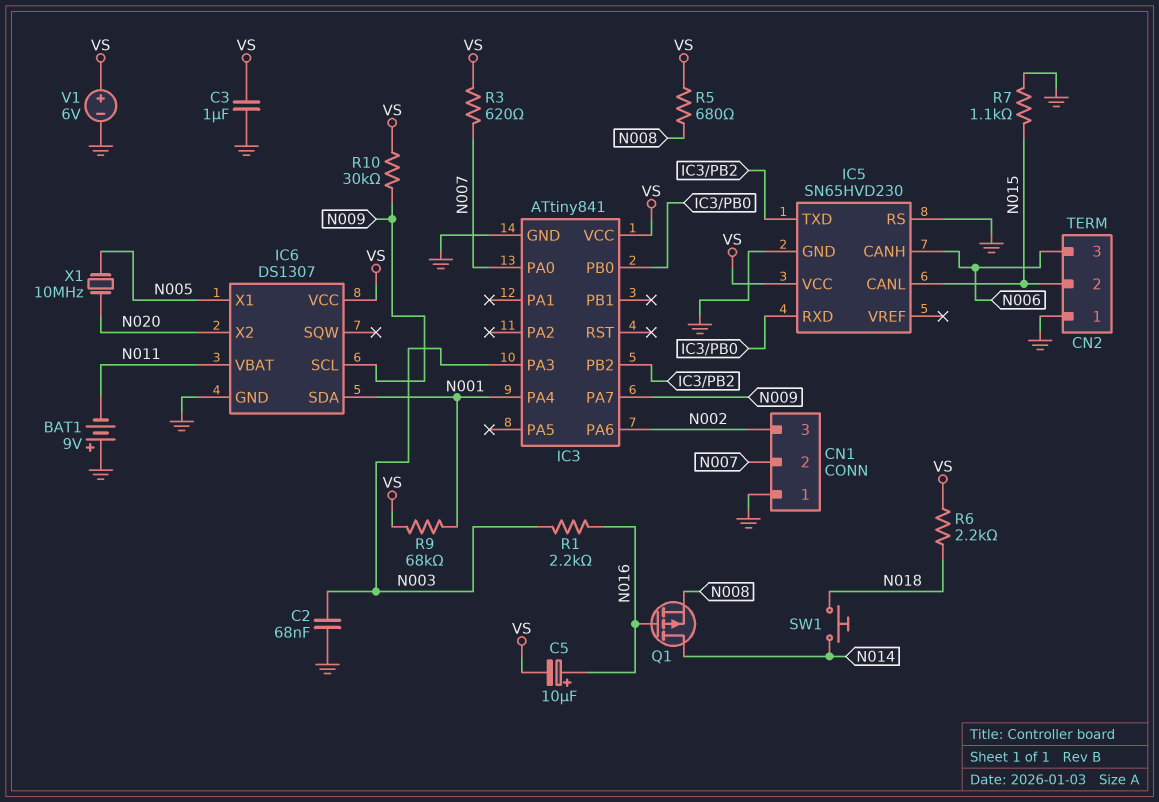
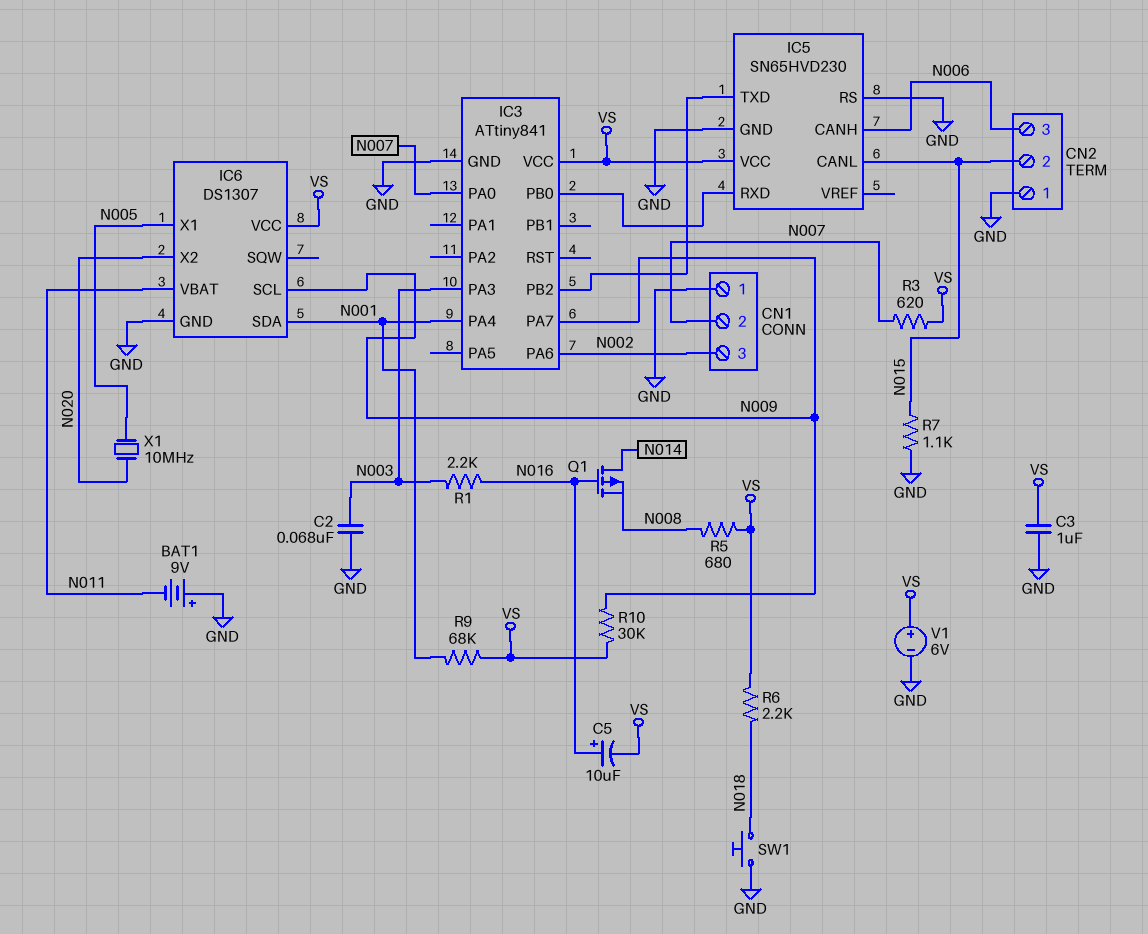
SW1: button (N014, N018) -> button (GND, N018)

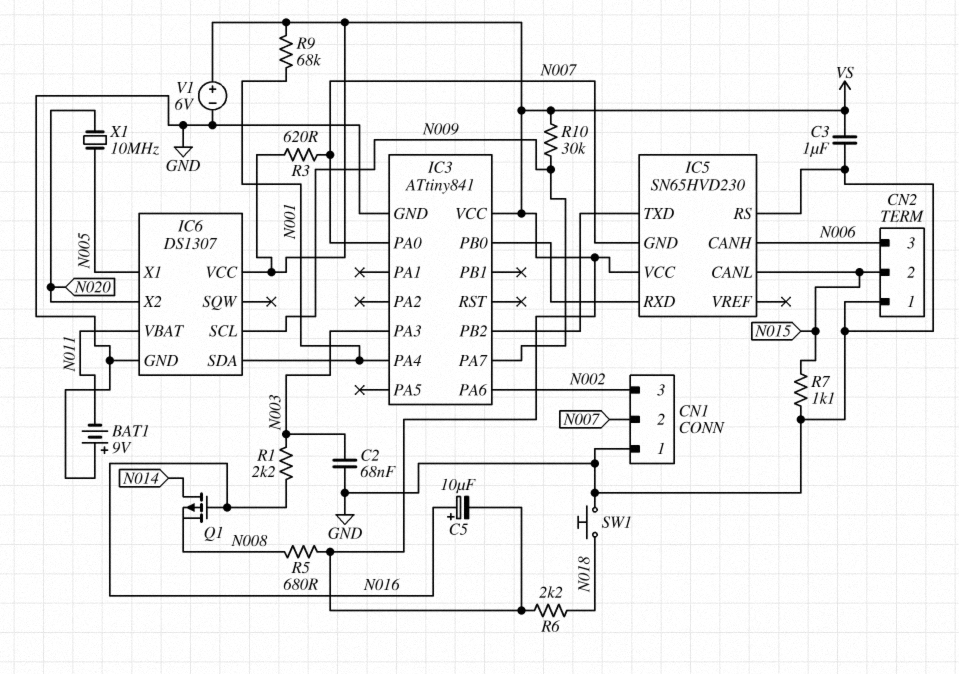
IC5 pin GND: GND -> N007

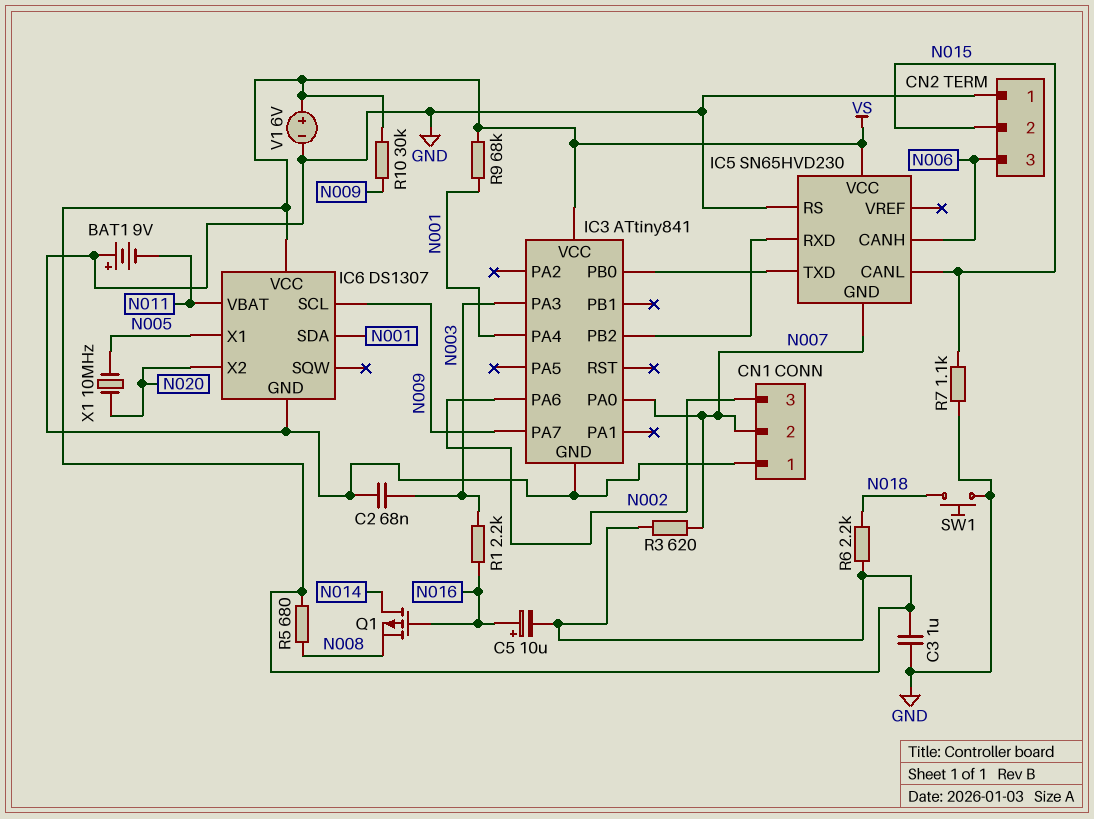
IC5 pin RXD: IC3/PB0 -> IC3/PB2
IC5 pin TXD: IC3/PB2 -> IC3/PB0

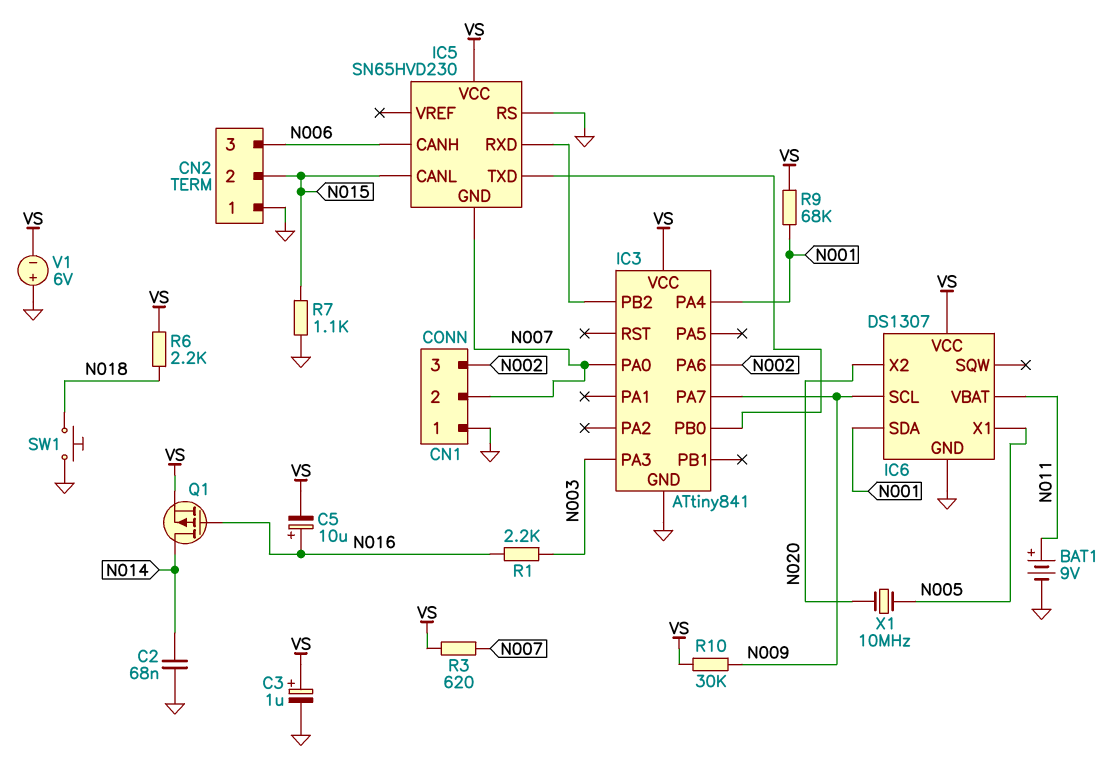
BAT1: 9V (plus GND, minus N011) -> 9V (plus N011, minus GND)
C2: 68nF (GND, N003) -> 68nF (GND, N014)
C3: 1uF (GND, VS) -> 1uF (plus VS, minus GND)
Q1: PMOS (G N016, D N014, S N008) -> PMOS (G N016, D N014, S VS)
R5: 680 (N008, VS) -> none
V1: 6V (plus VS, minus GND) -> 6V (plus GND, minus VS)

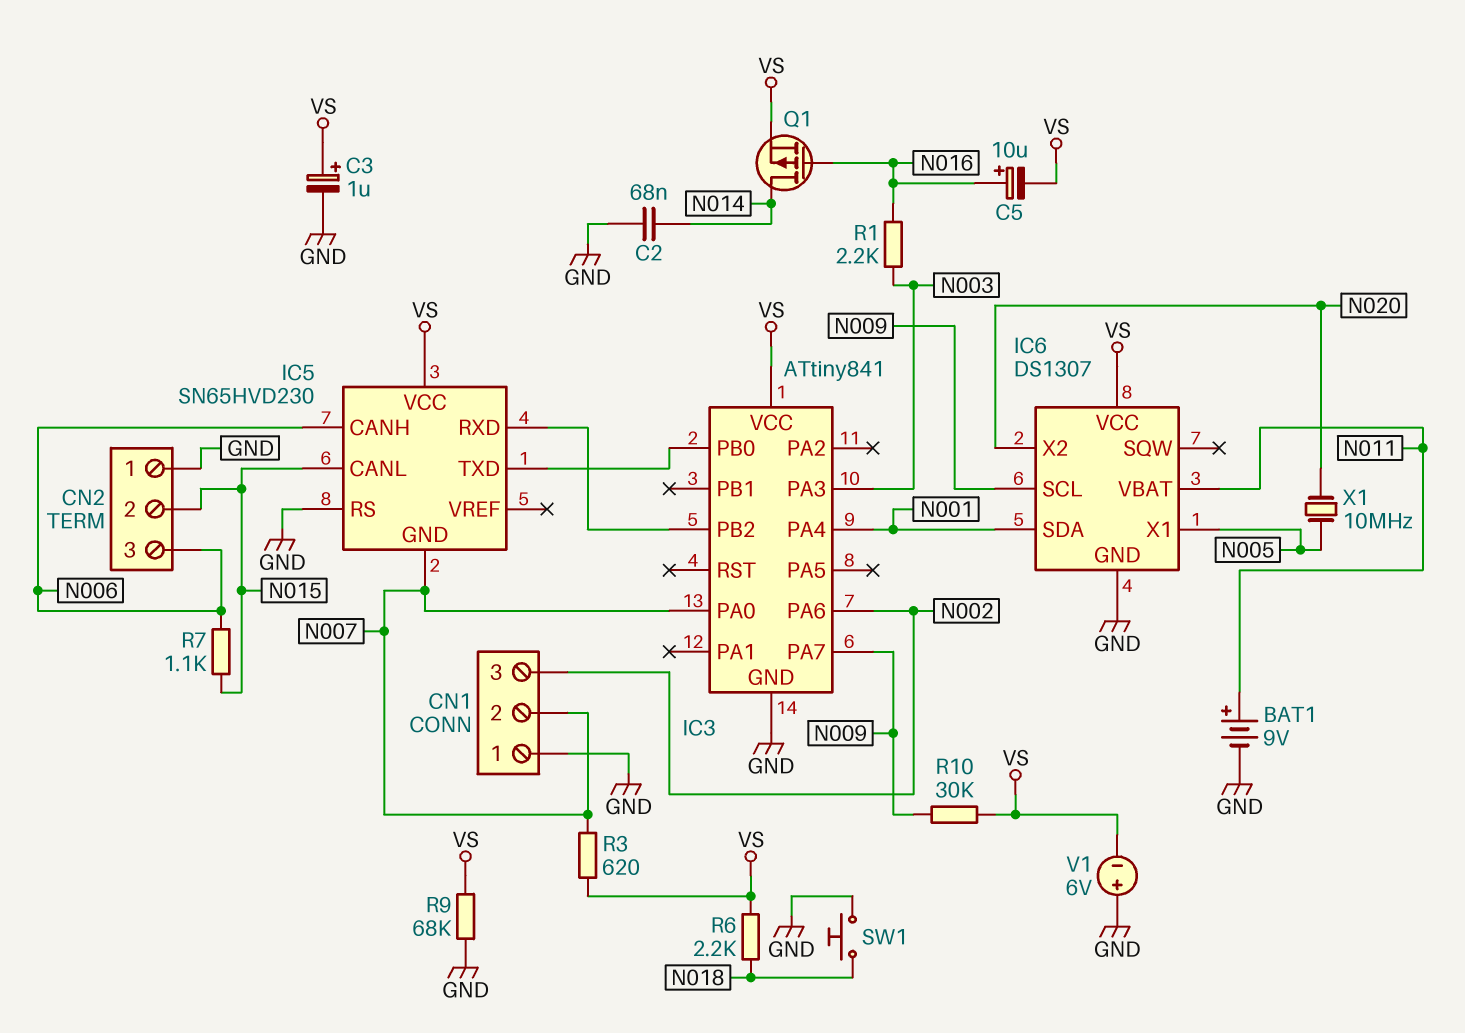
R7: 1.1k (GND, N015) -> 1.1k (N006, N015)
R9: 68k (N001, VS) -> 68k (GND, VS)

